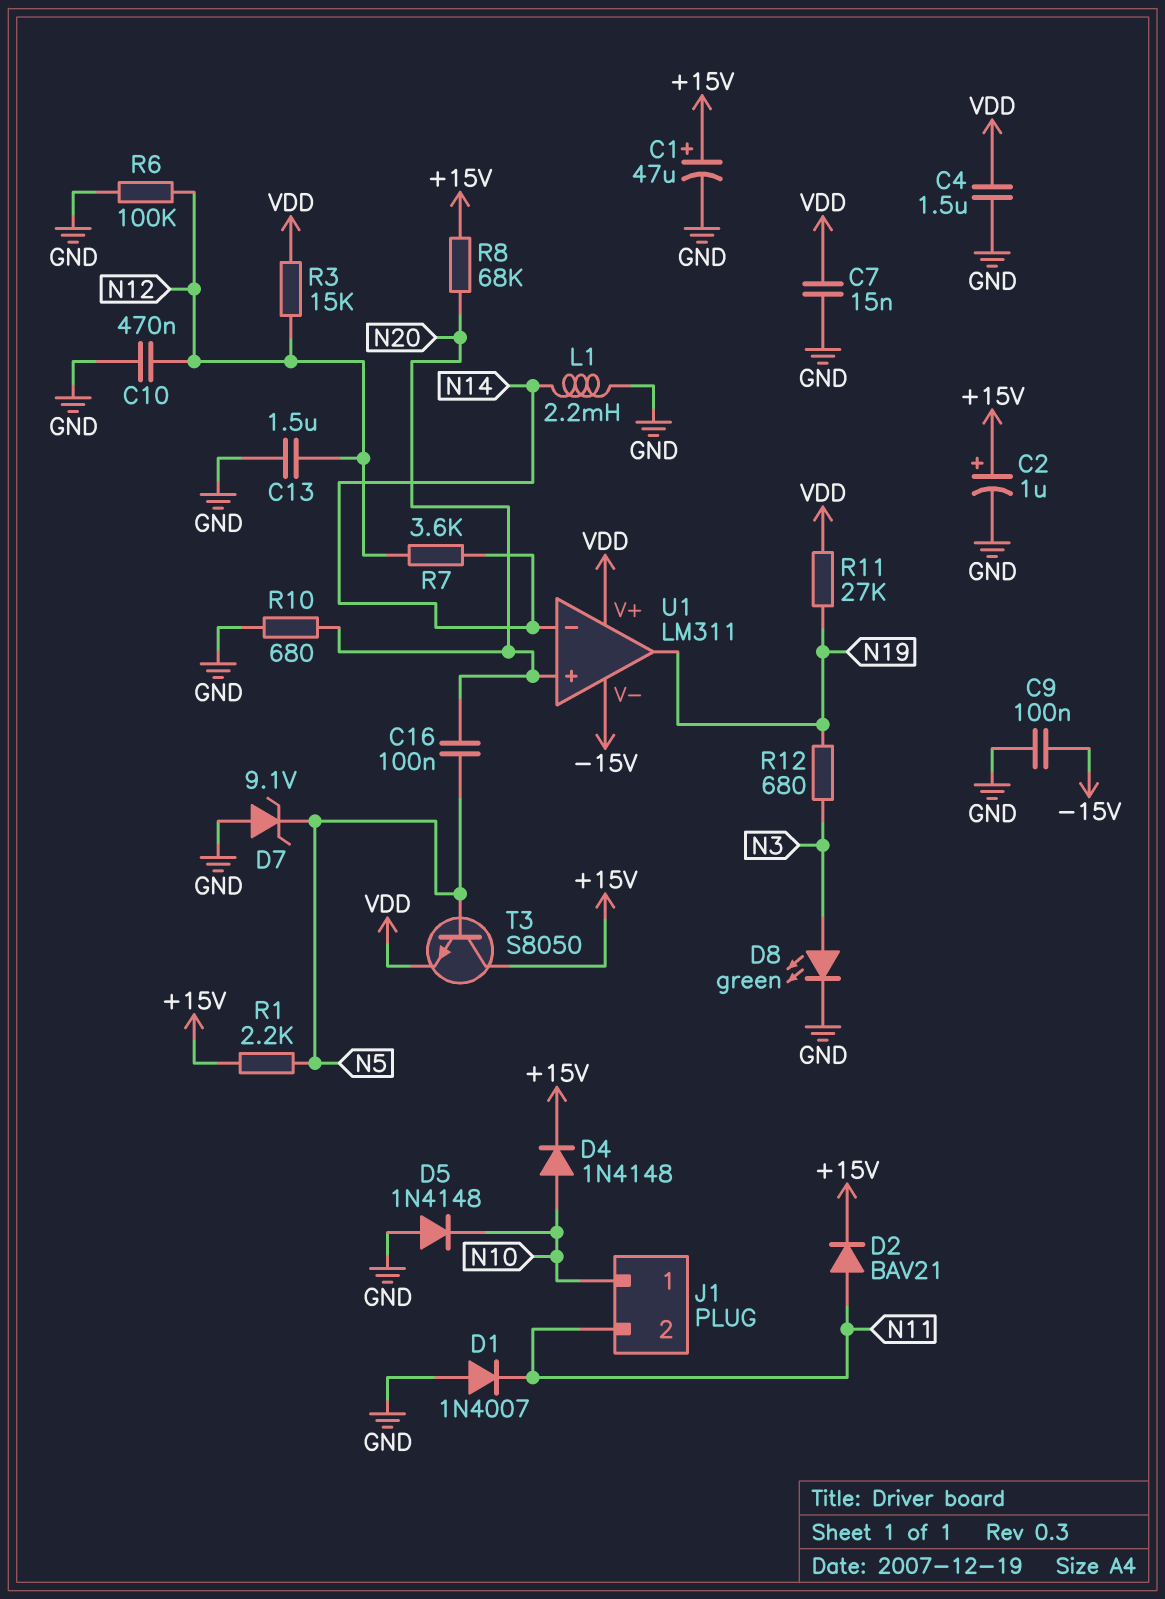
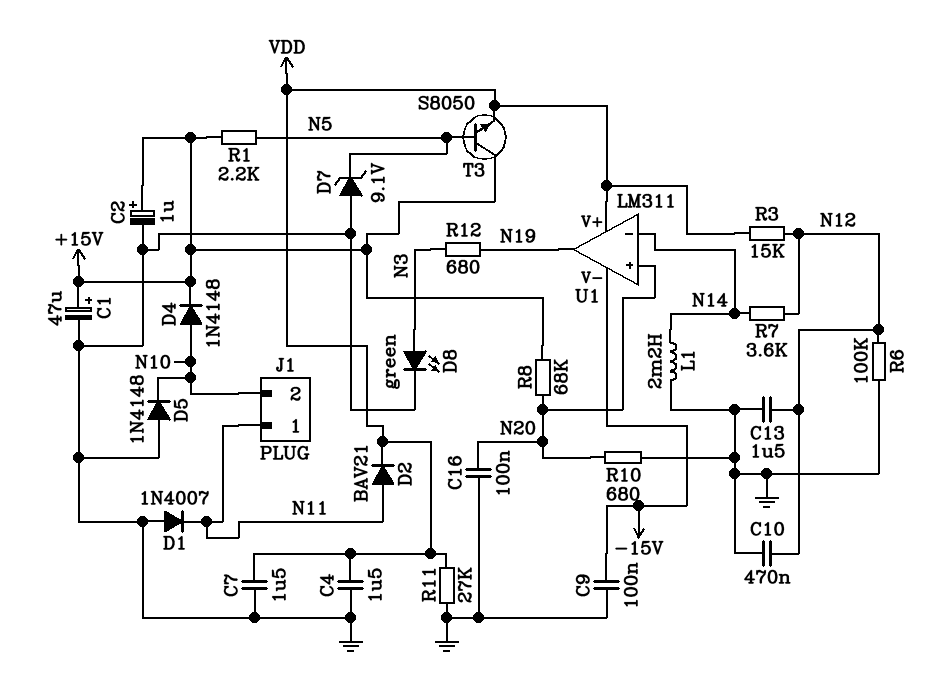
C7: 15nF (GND, VDD) -> 1.5uF (GND, VDD)
C16: 100nF (N5, N20) -> 100nF (GND, N20)
D2: diode BAV21 (A N11, K +15V) -> diode BAV21 (A N11, K VDD)
J1 pin 1: N10 -> N11
J1 pin 2: N11 -> N10
R11: 27k (N19, VDD) -> 27k (GND, VDD)

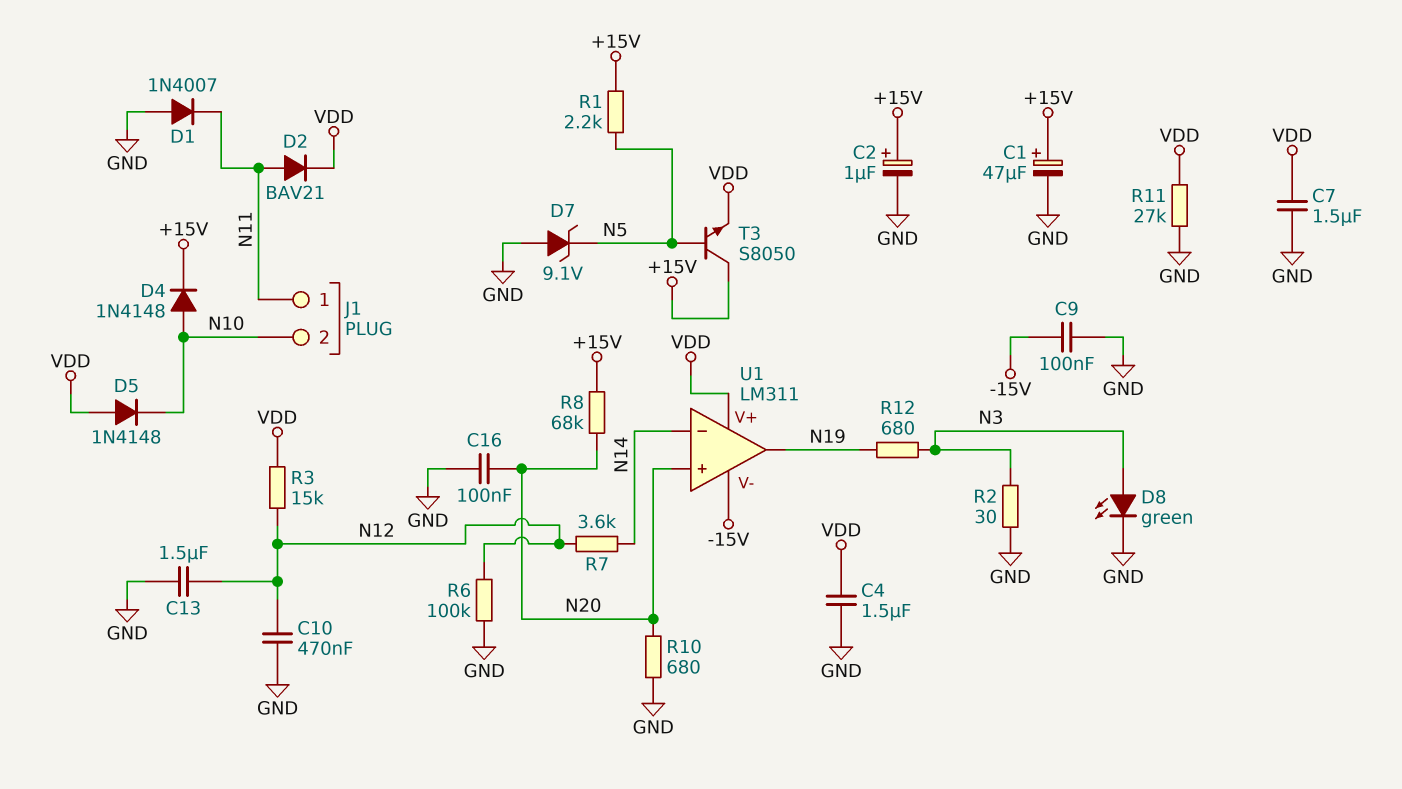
D5: diode 1N4148 (A GND, K N10) -> diode 1N4148 (A VDD, K N10)
L1: 2.2mH (GND, N14) -> none
R2: none -> 30 (GND, N3)

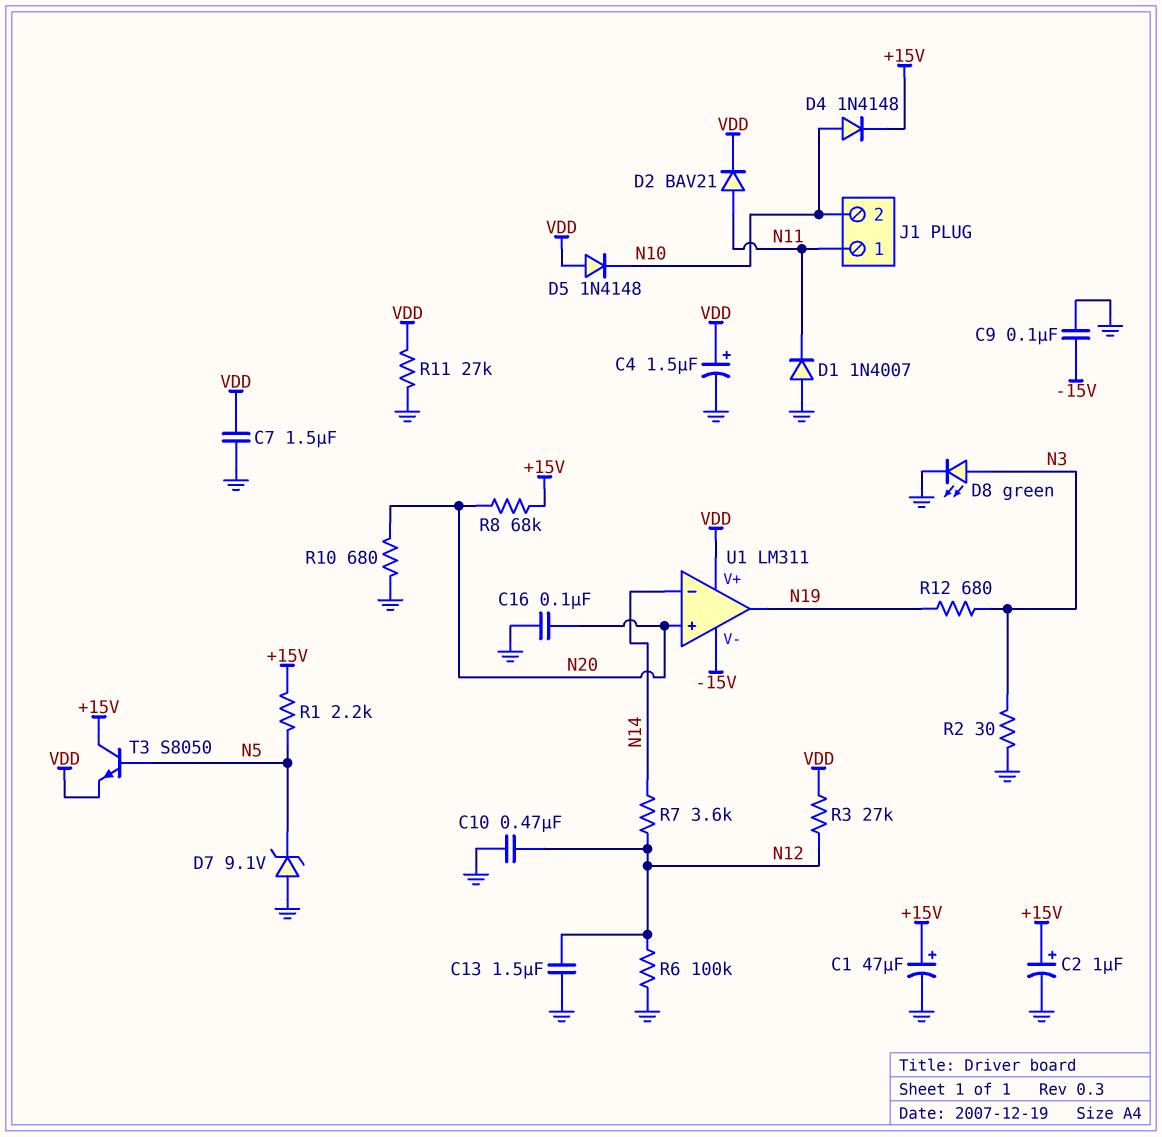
C4: 1.5uF (GND, VDD) -> 1.5uF (plus VDD, minus GND)
R3: 15k (N12, VDD) -> 27k (N12, VDD)

